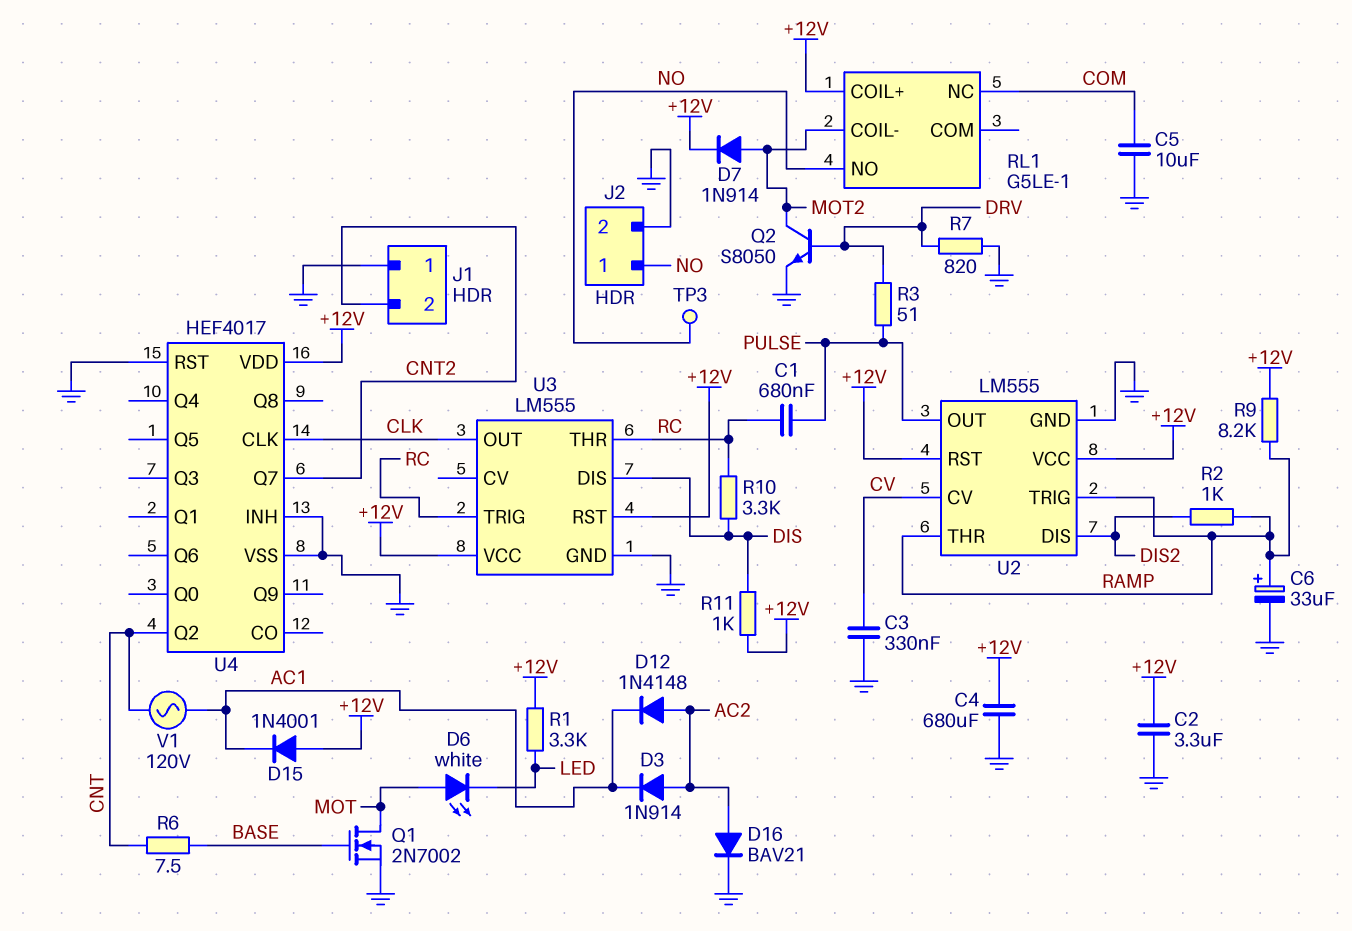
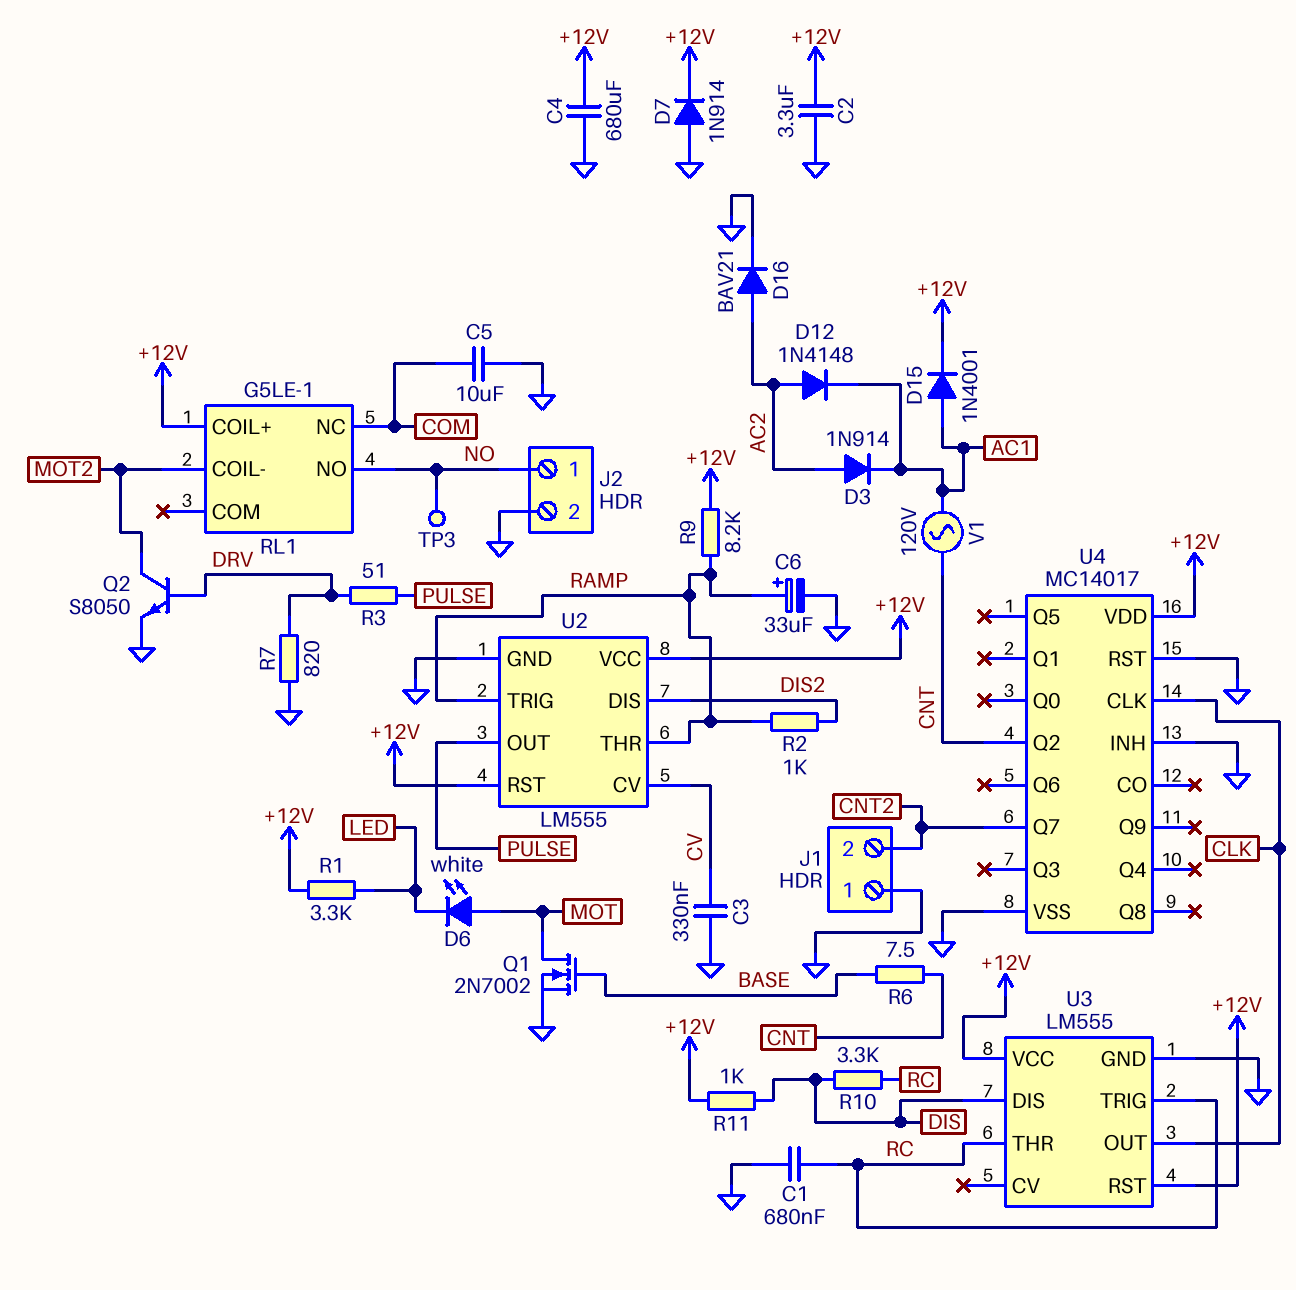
C1: 680nF (PULSE, RC) -> 680nF (GND, RC)
D7: diode 1N914 (A MOT2, K +12V) -> diode 1N914 (A GND, K +12V)
D15: diode 1N4001 (A +12V, K AC1) -> diode 1N4001 (A AC1, K +12V)
U4: HEF4017 -> MC14017

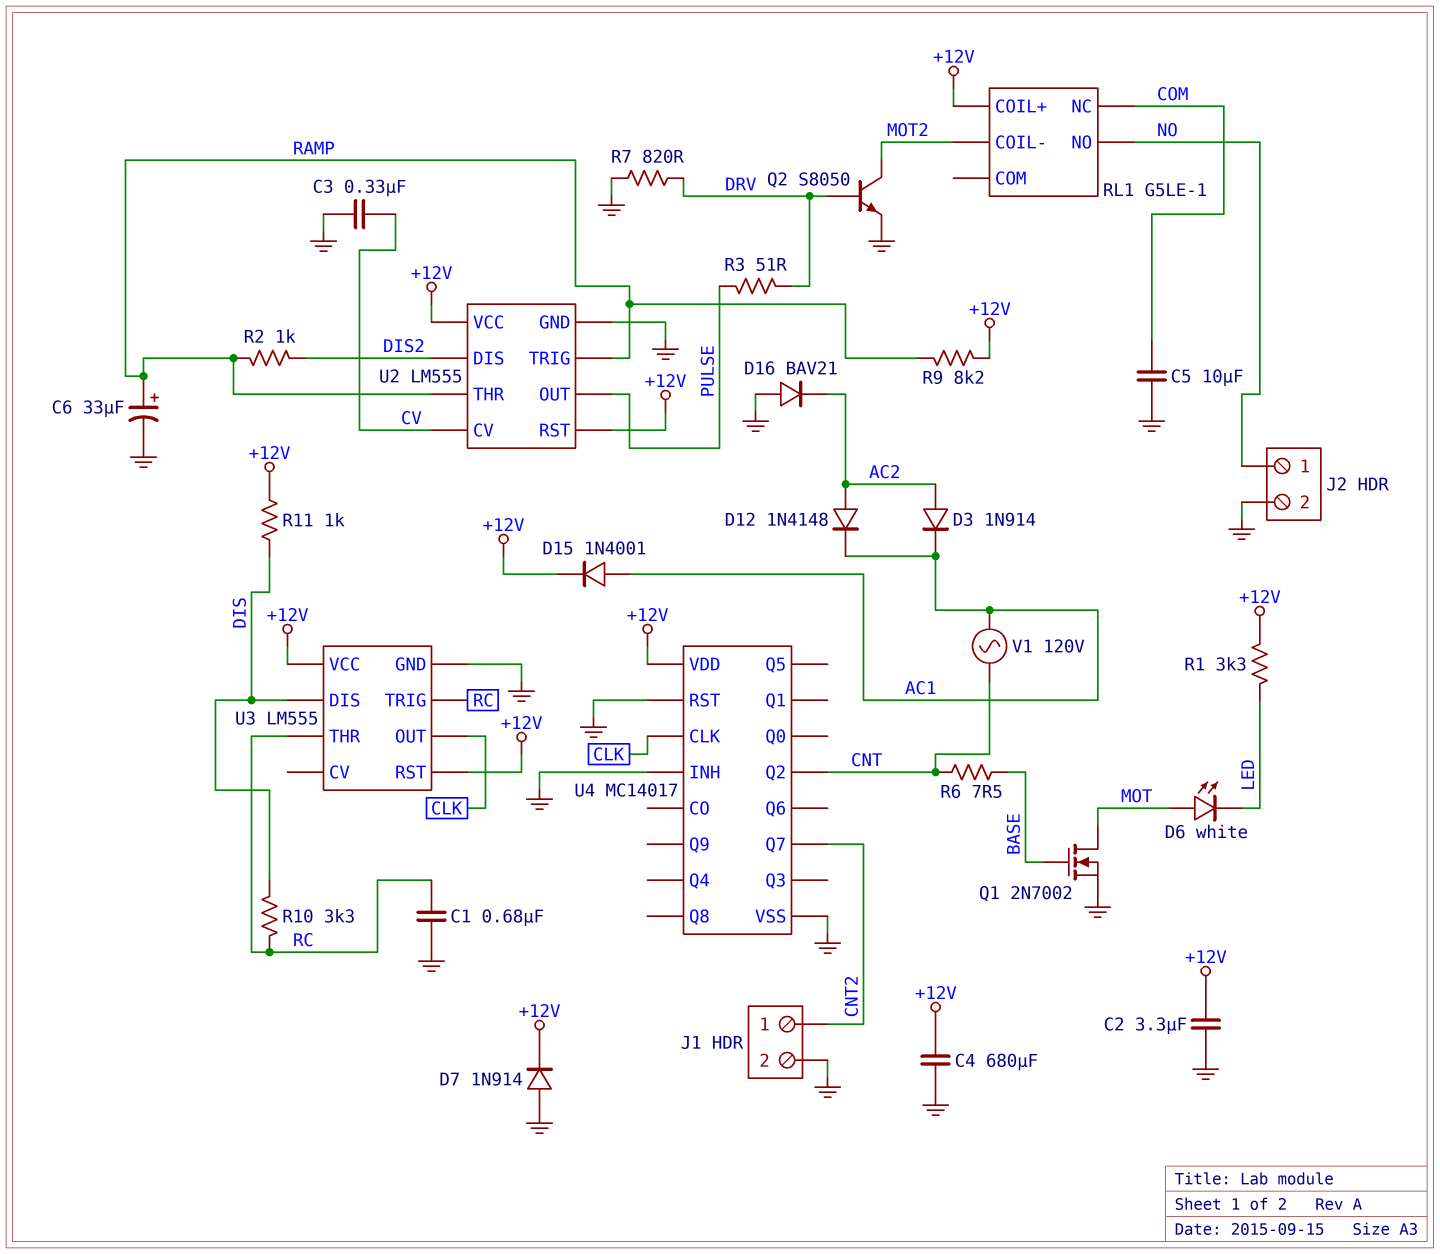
D16: diode BAV21 (A AC2, K GND) -> diode BAV21 (A GND, K AC2)
J1 pin 1: GND -> CNT2
J1 pin 2: CNT2 -> GND
TP3: test point (NO) -> none

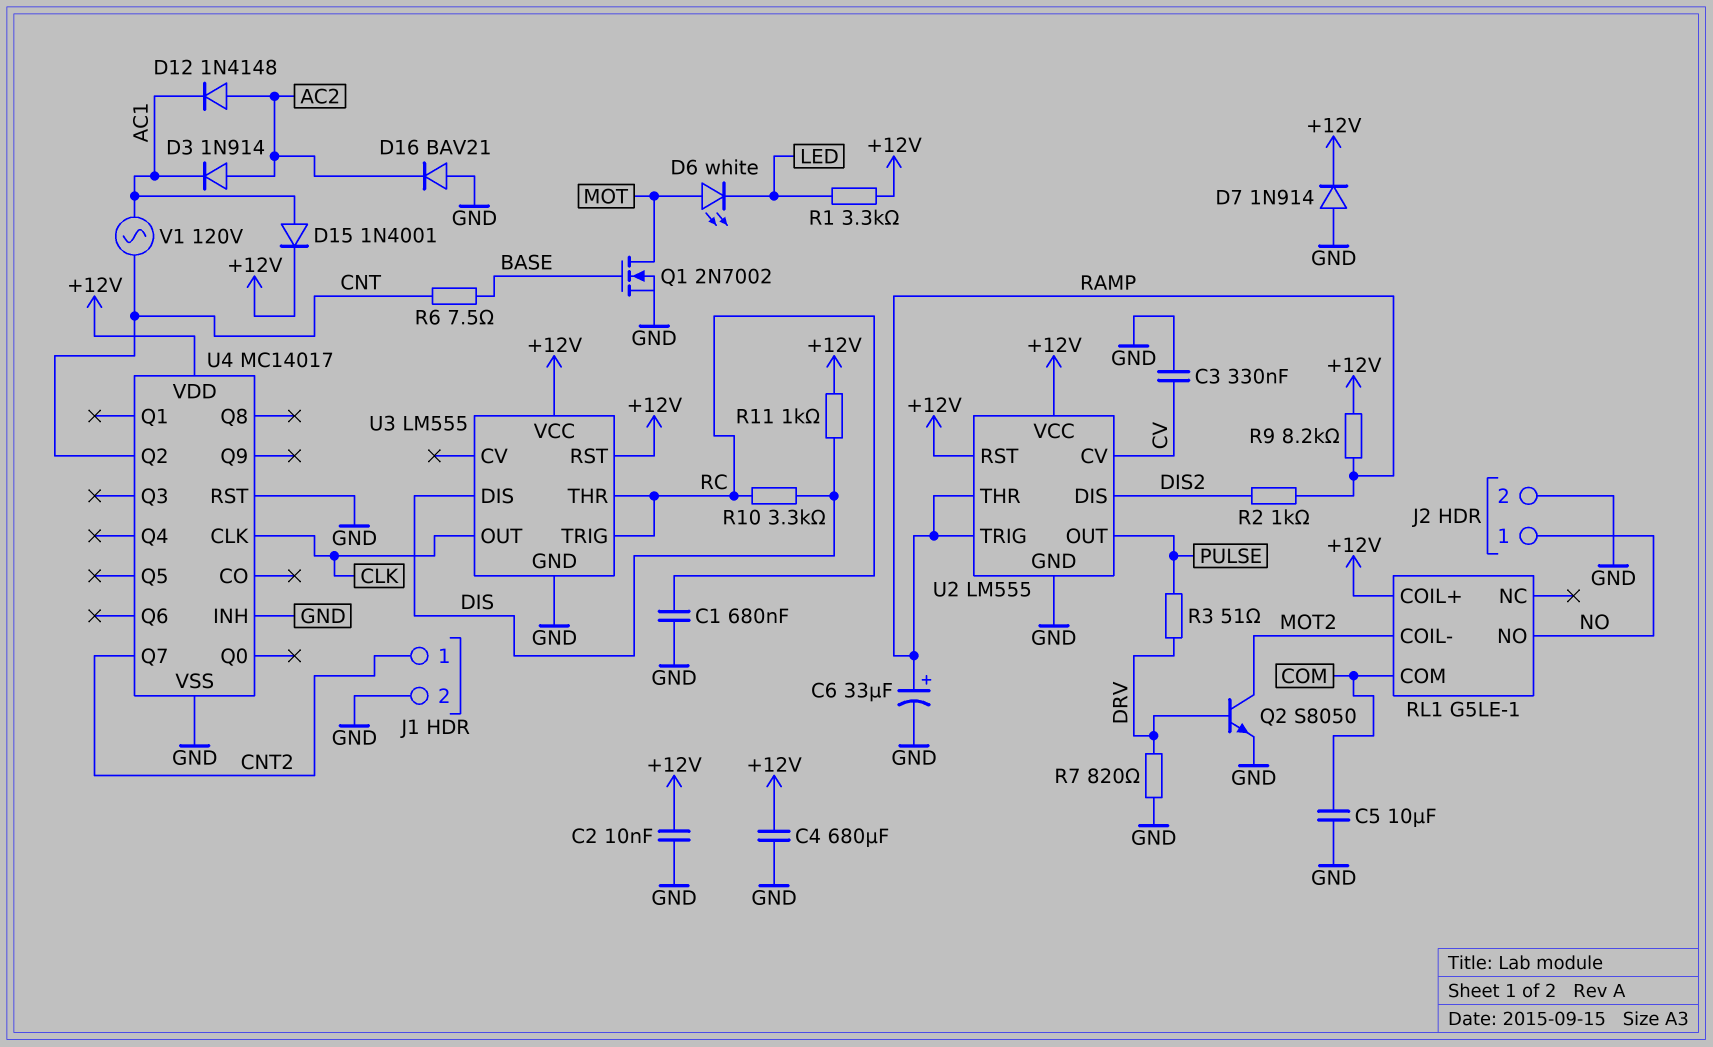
C2: 3.3uF (+12V, GND) -> 10nF (+12V, GND)
RL1 pin COM: none -> COM
RL1 pin NC: COM -> none

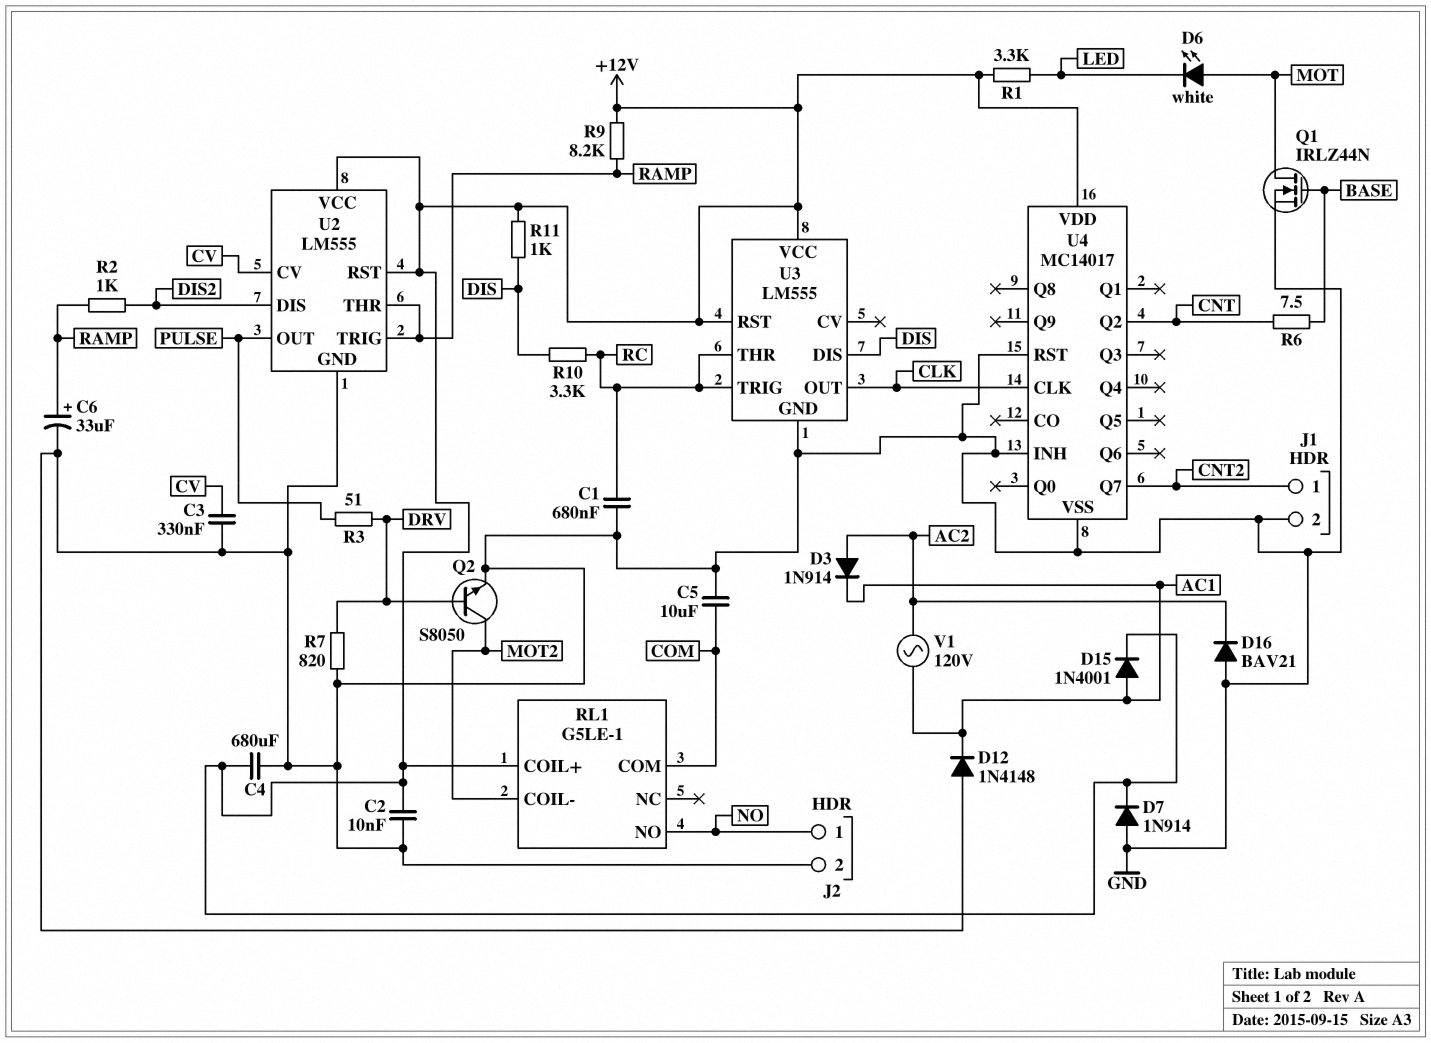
D12: diode 1N4148 (A AC2, K AC1) -> diode 1N4148 (A GND, K AC1)
Q1: NMOS 2N7002 (G BASE, D MOT, S GND) -> NMOS IRLZ44N (G BASE, D MOT, S GND)
V1: AC 120V (AC1, CNT) -> AC 120V (AC1, AC2)

